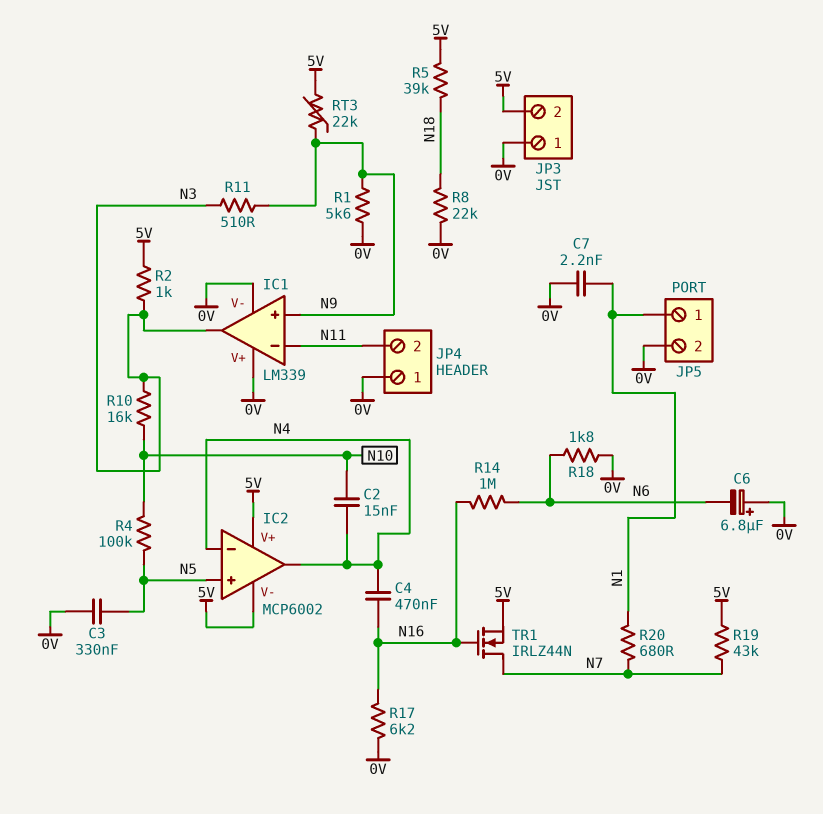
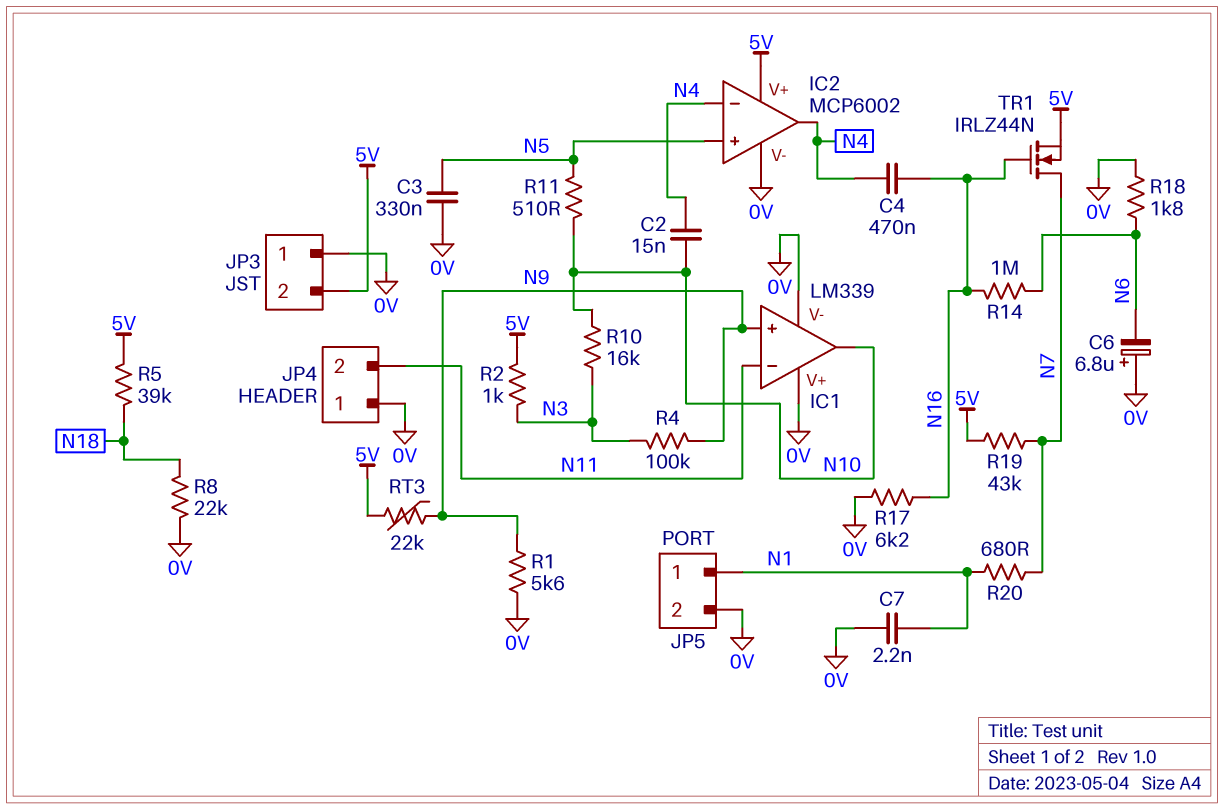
IC1 pin out: N3 -> N10
IC2 pin V-: 5V -> 0V
R4: 100k (N5, N10) -> 100k (N3, N9)
R11: 510 (N3, N9) -> 510 (N5, N10)

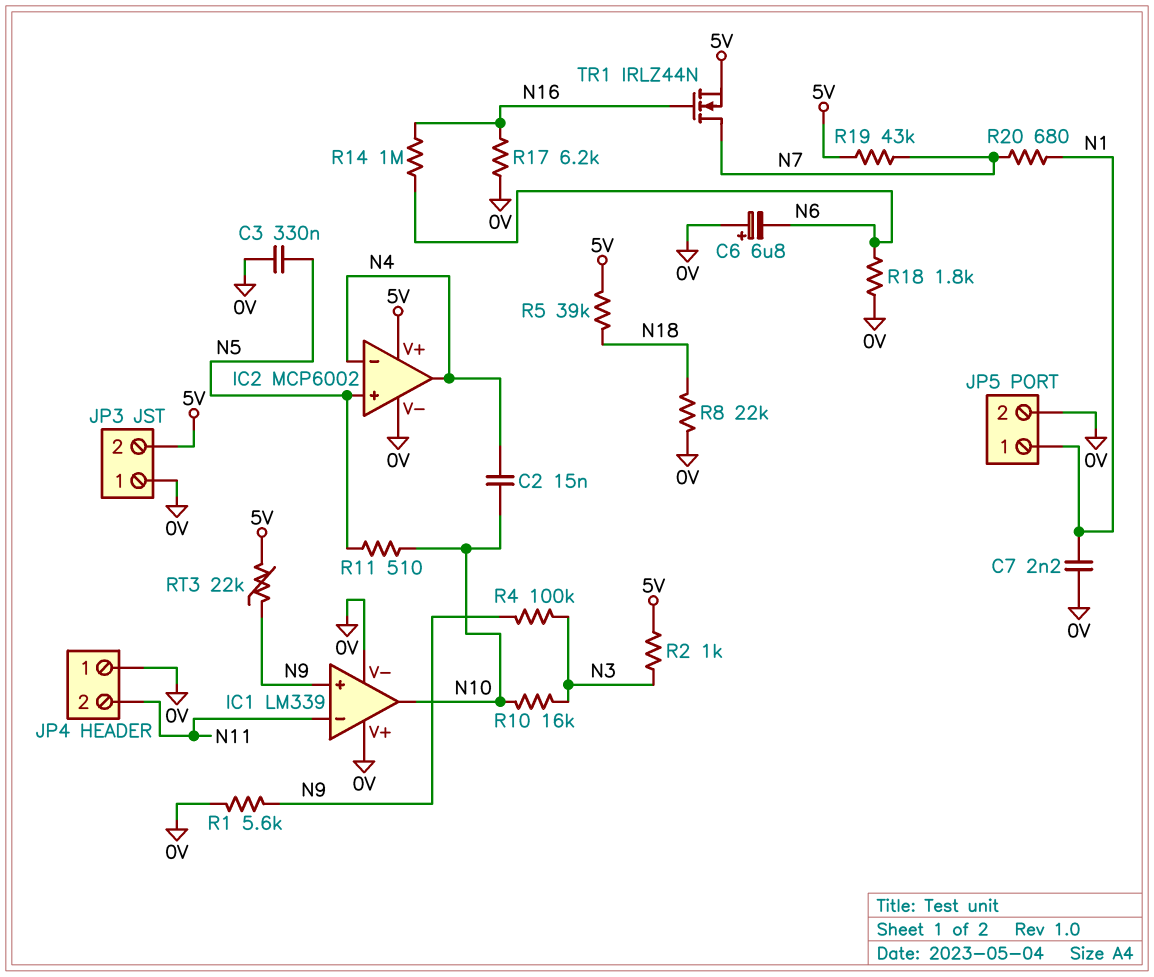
C4: 470nF (N4, N16) -> none

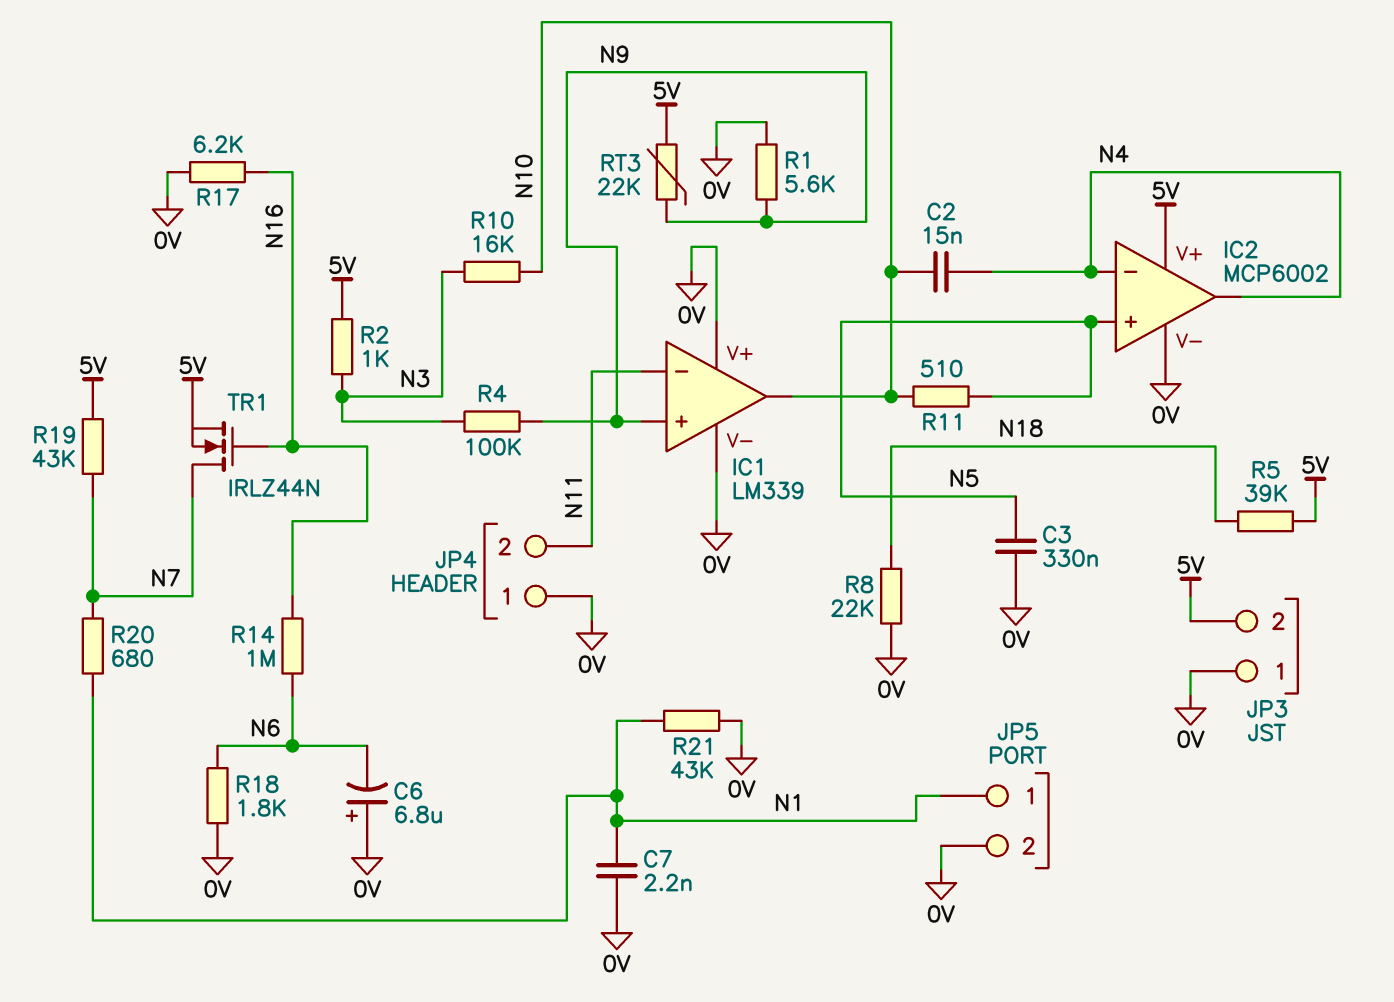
R21: none -> 43k (0V, N1)

